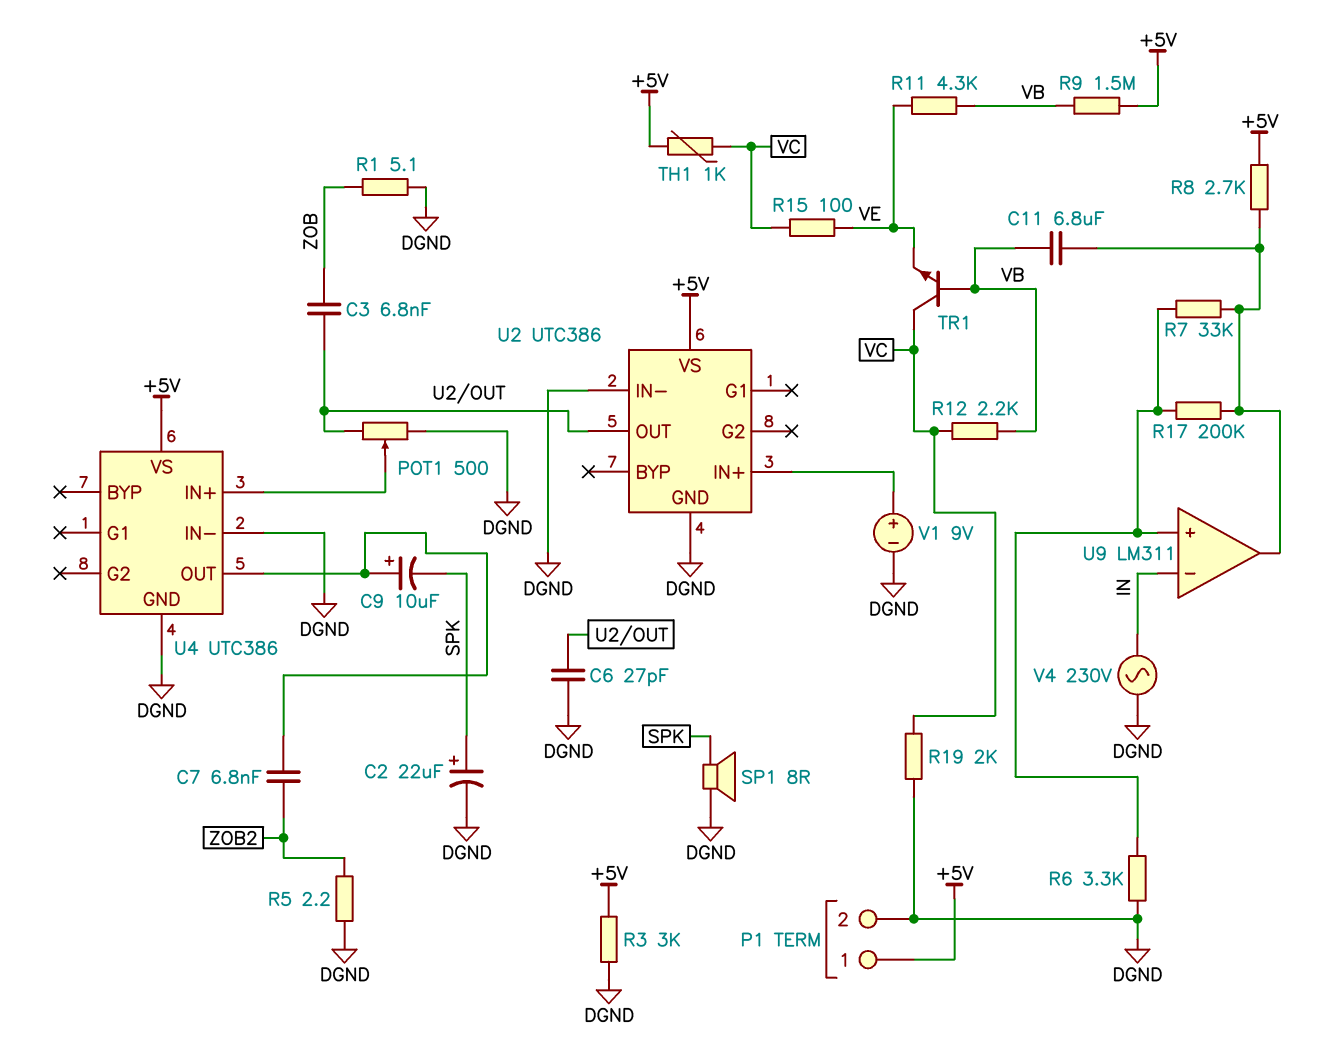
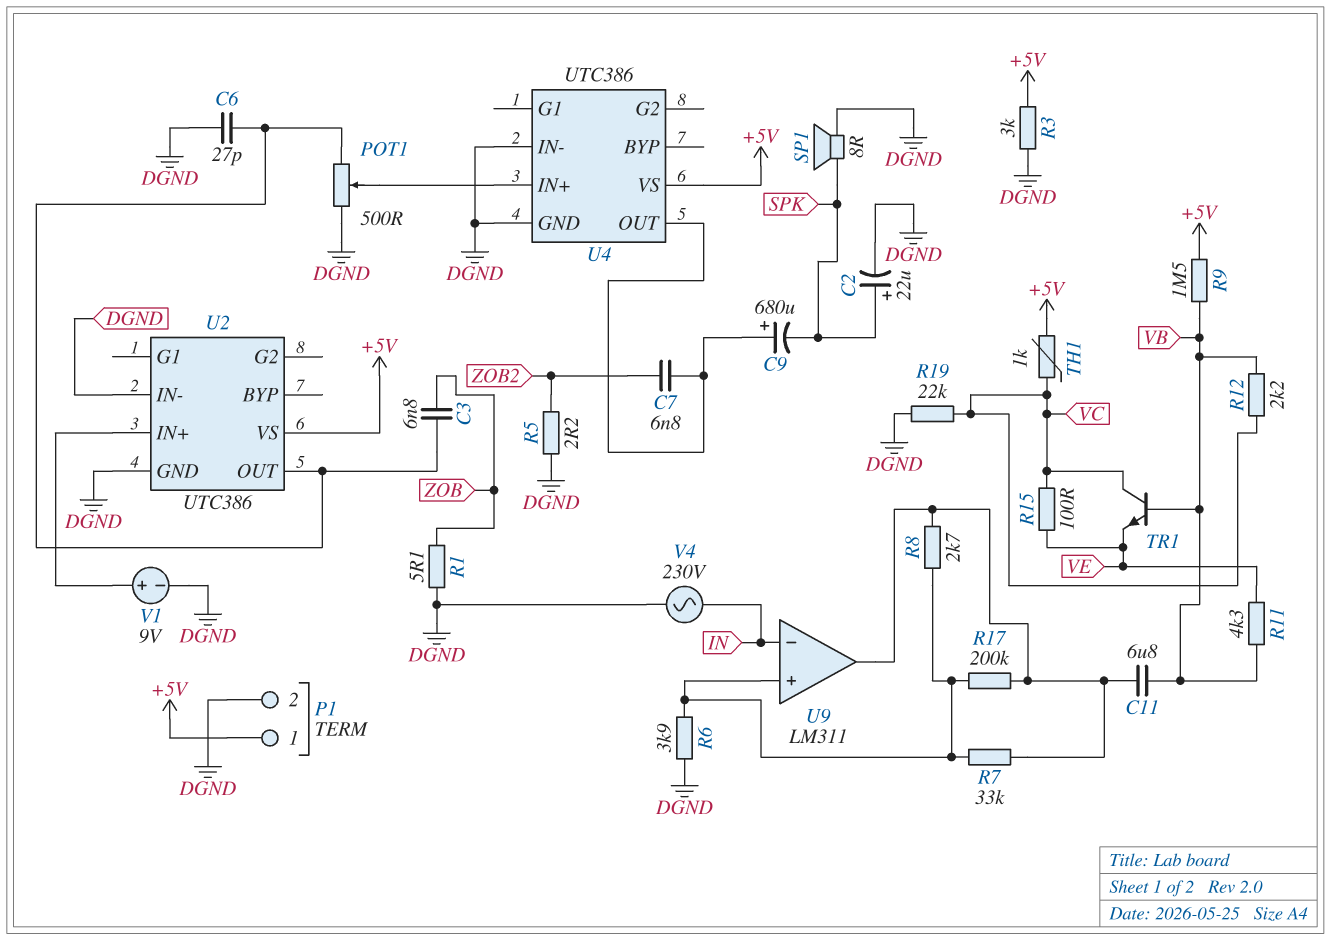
C9: 10uF (plus U4/OUT, minus SPK) -> 680uF (plus U4/OUT, minus SPK)
R6: 3.3k (DGND, U9/in+) -> 3.9k (DGND, U9/in+)
R8: 2.7k (+5V, U9/out) -> 2.7k (U9/in+, U9/out)
R19: 2k (DGND, VC) -> 22k (DGND, VC)

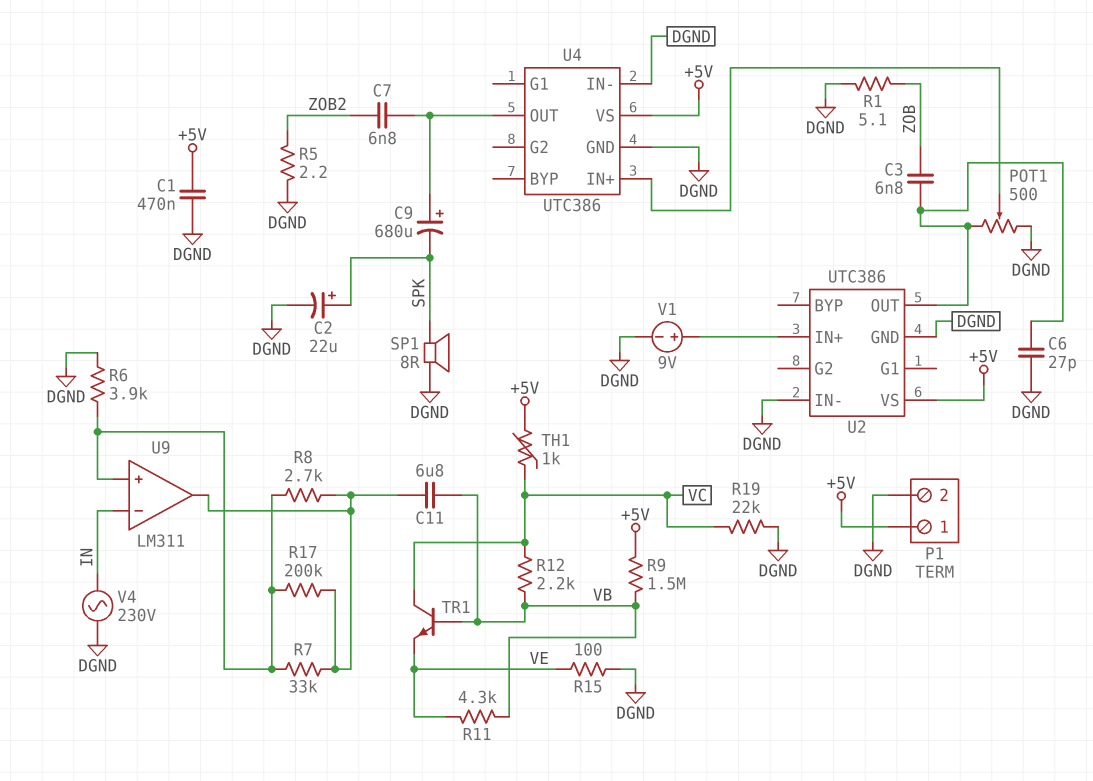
C1: none -> 470nF (+5V, DGND)
R3: 3k (+5V, DGND) -> none
R15: 100 (VC, VE) -> 100 (DGND, VE)

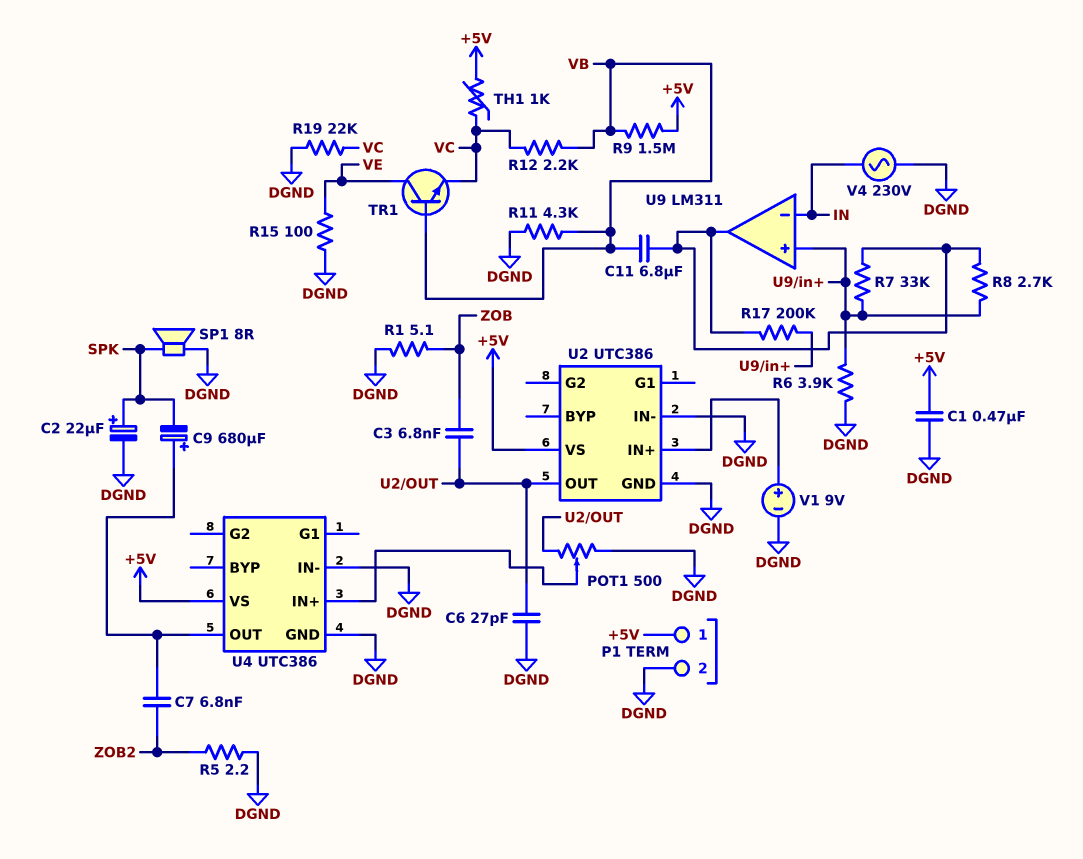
R11: 4.3k (VB, VE) -> 4.3k (DGND, VB)
TR1: NPN (B VB, C VC, E VE) -> NPN (B VB, C VE, E VC)

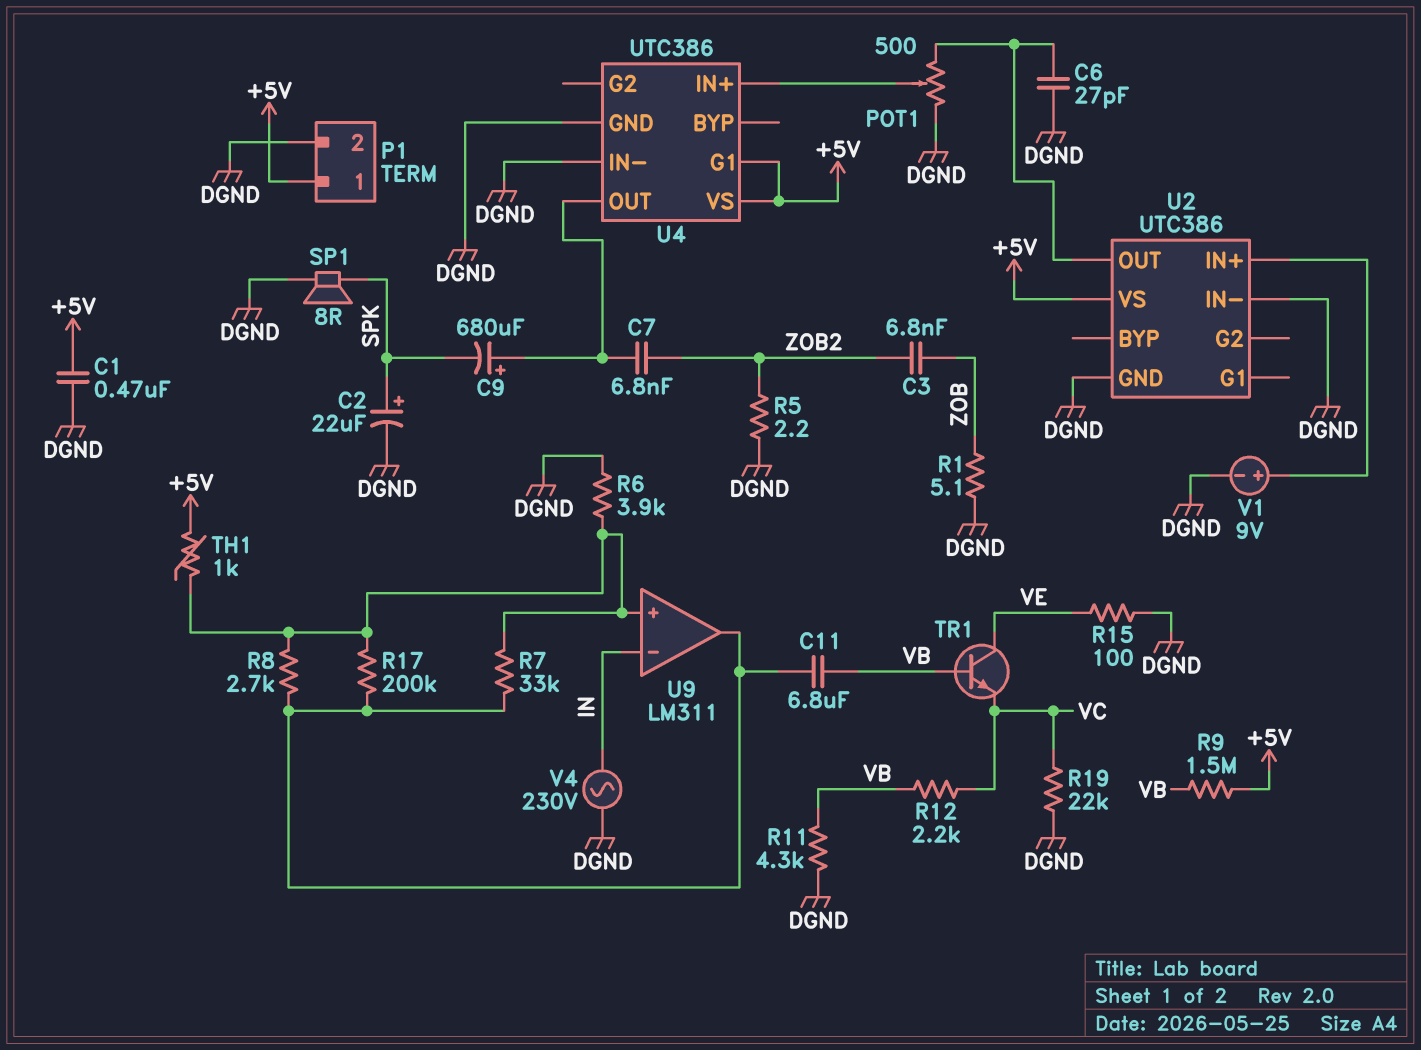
C3: 6.8nF (U2/OUT, ZOB) -> 6.8nF (ZOB, ZOB2)
TH1: 1k (+5V, VC) -> 1k (+5V, U9/in+)
U4 pin G1: none -> +5V

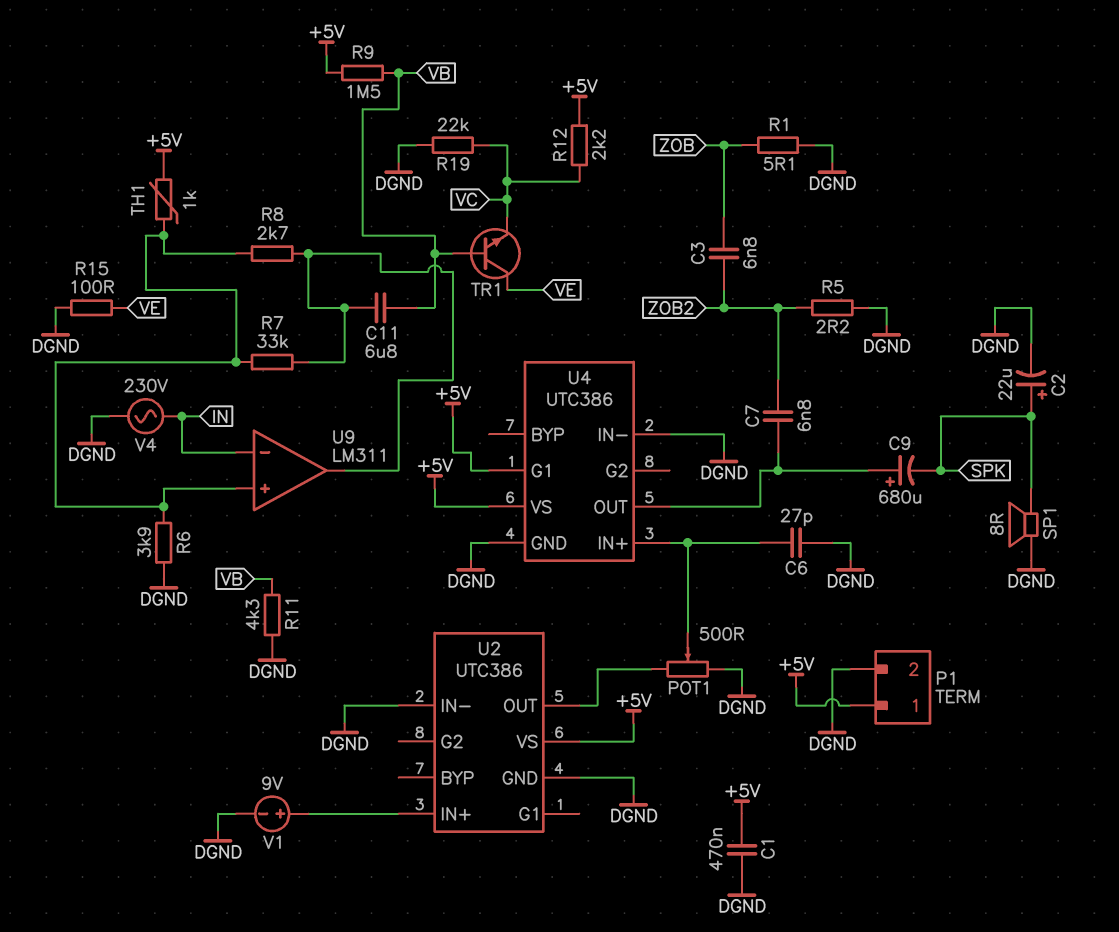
C6: 27pF (DGND, U2/OUT) -> 27pF (DGND, U4/IN+)
R12: 2.2k (VB, VC) -> 2.2k (+5V, VC)
R17: 200k (U9/in+, U9/out) -> none

